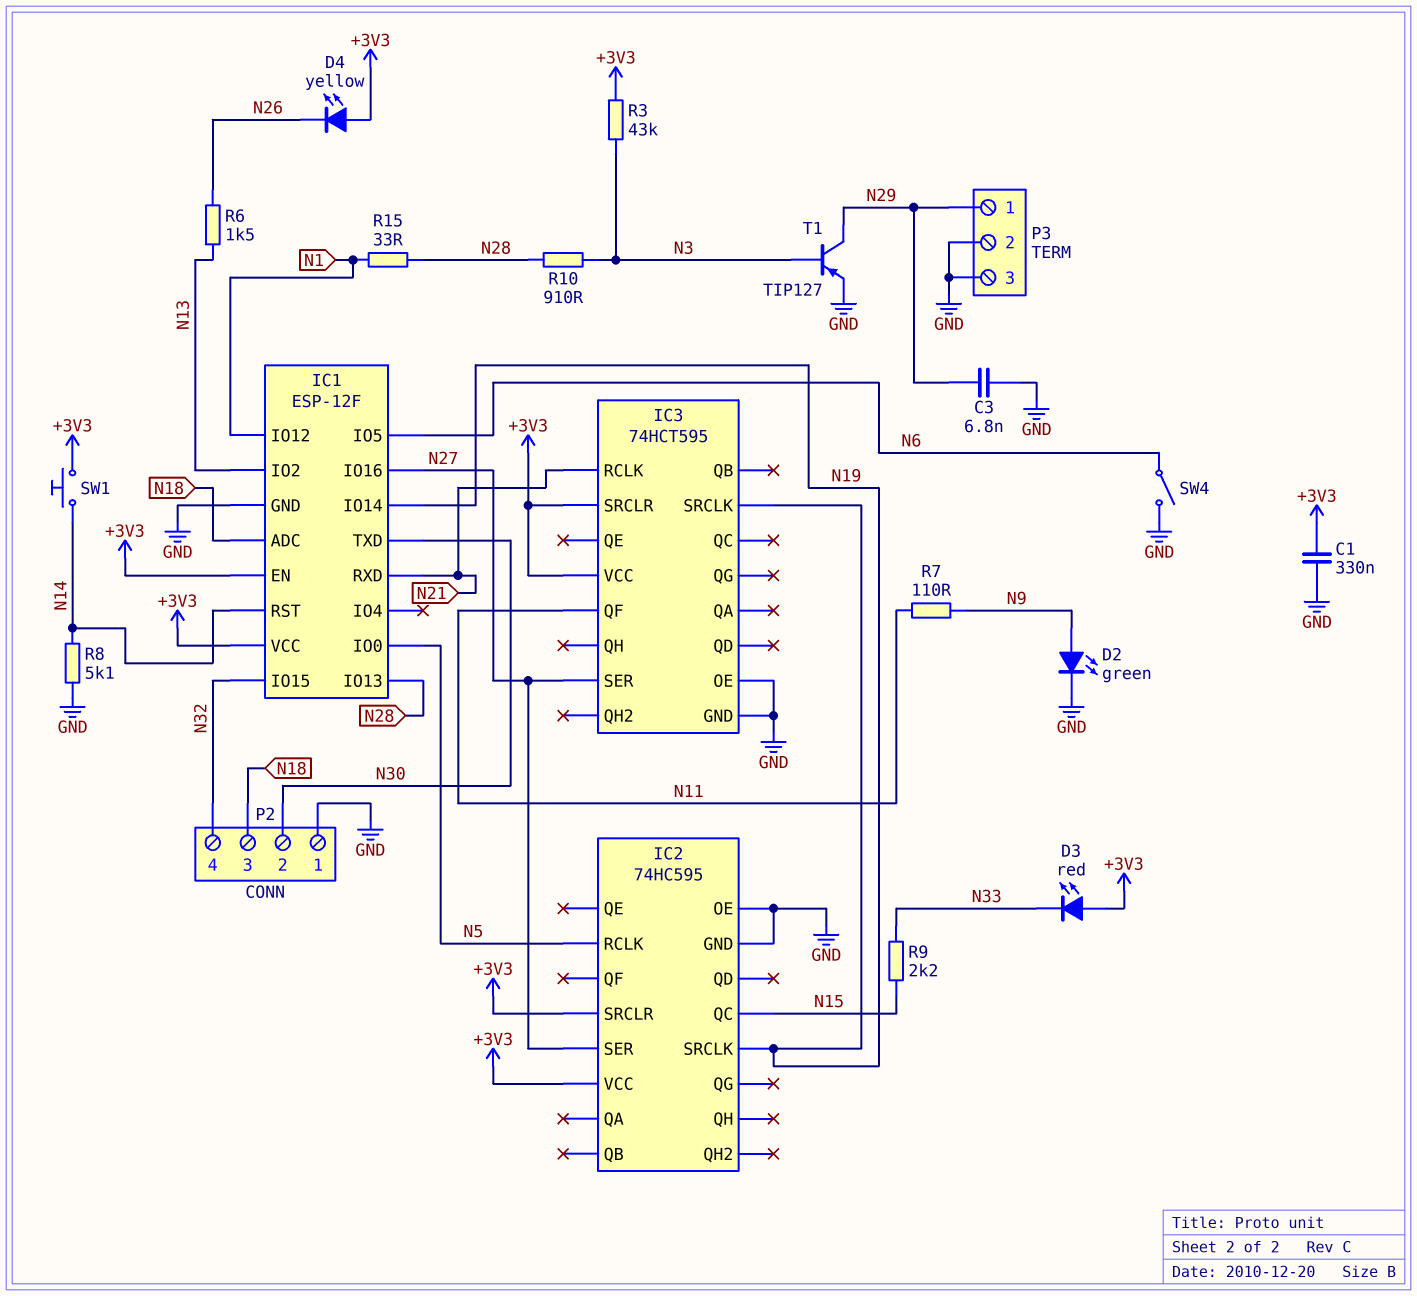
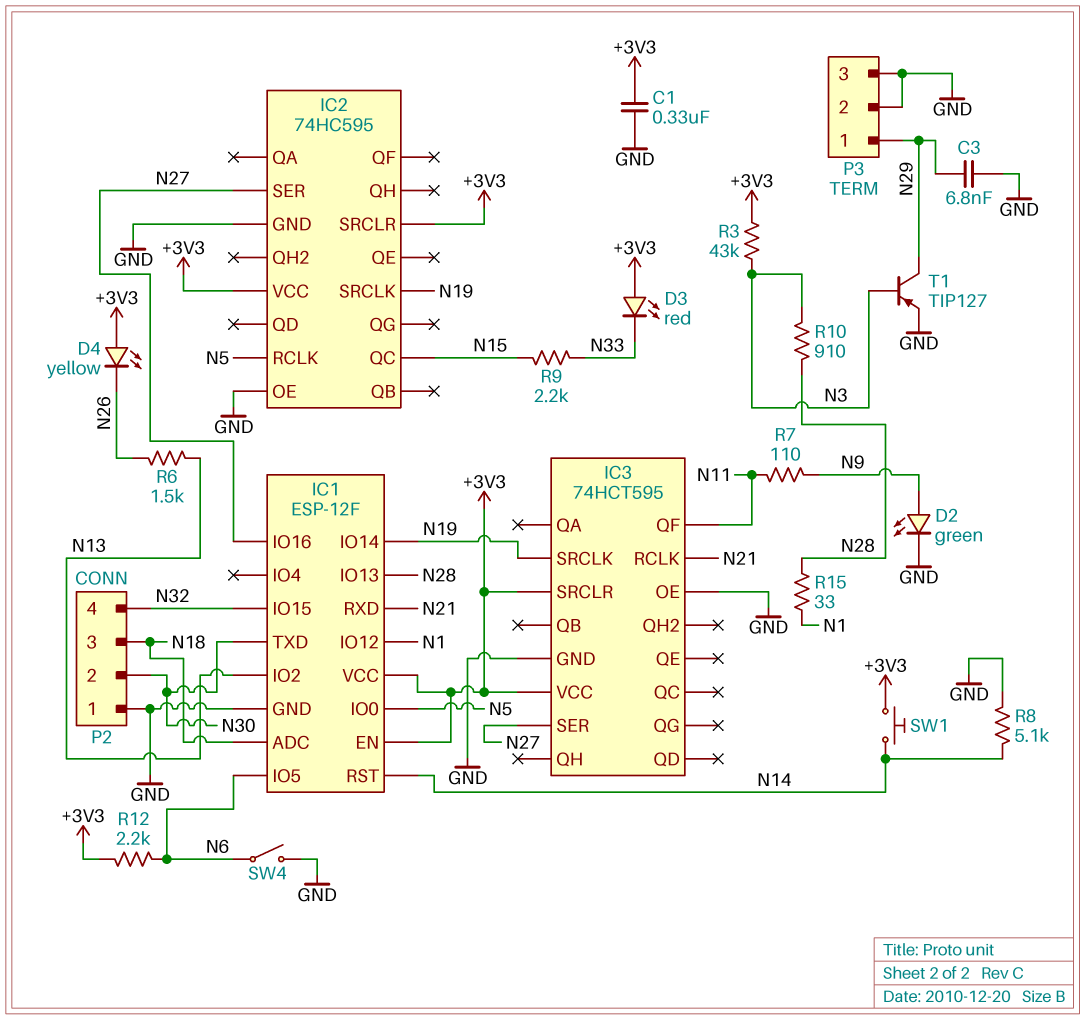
R12: none -> 2.2k (+3V3, N6)

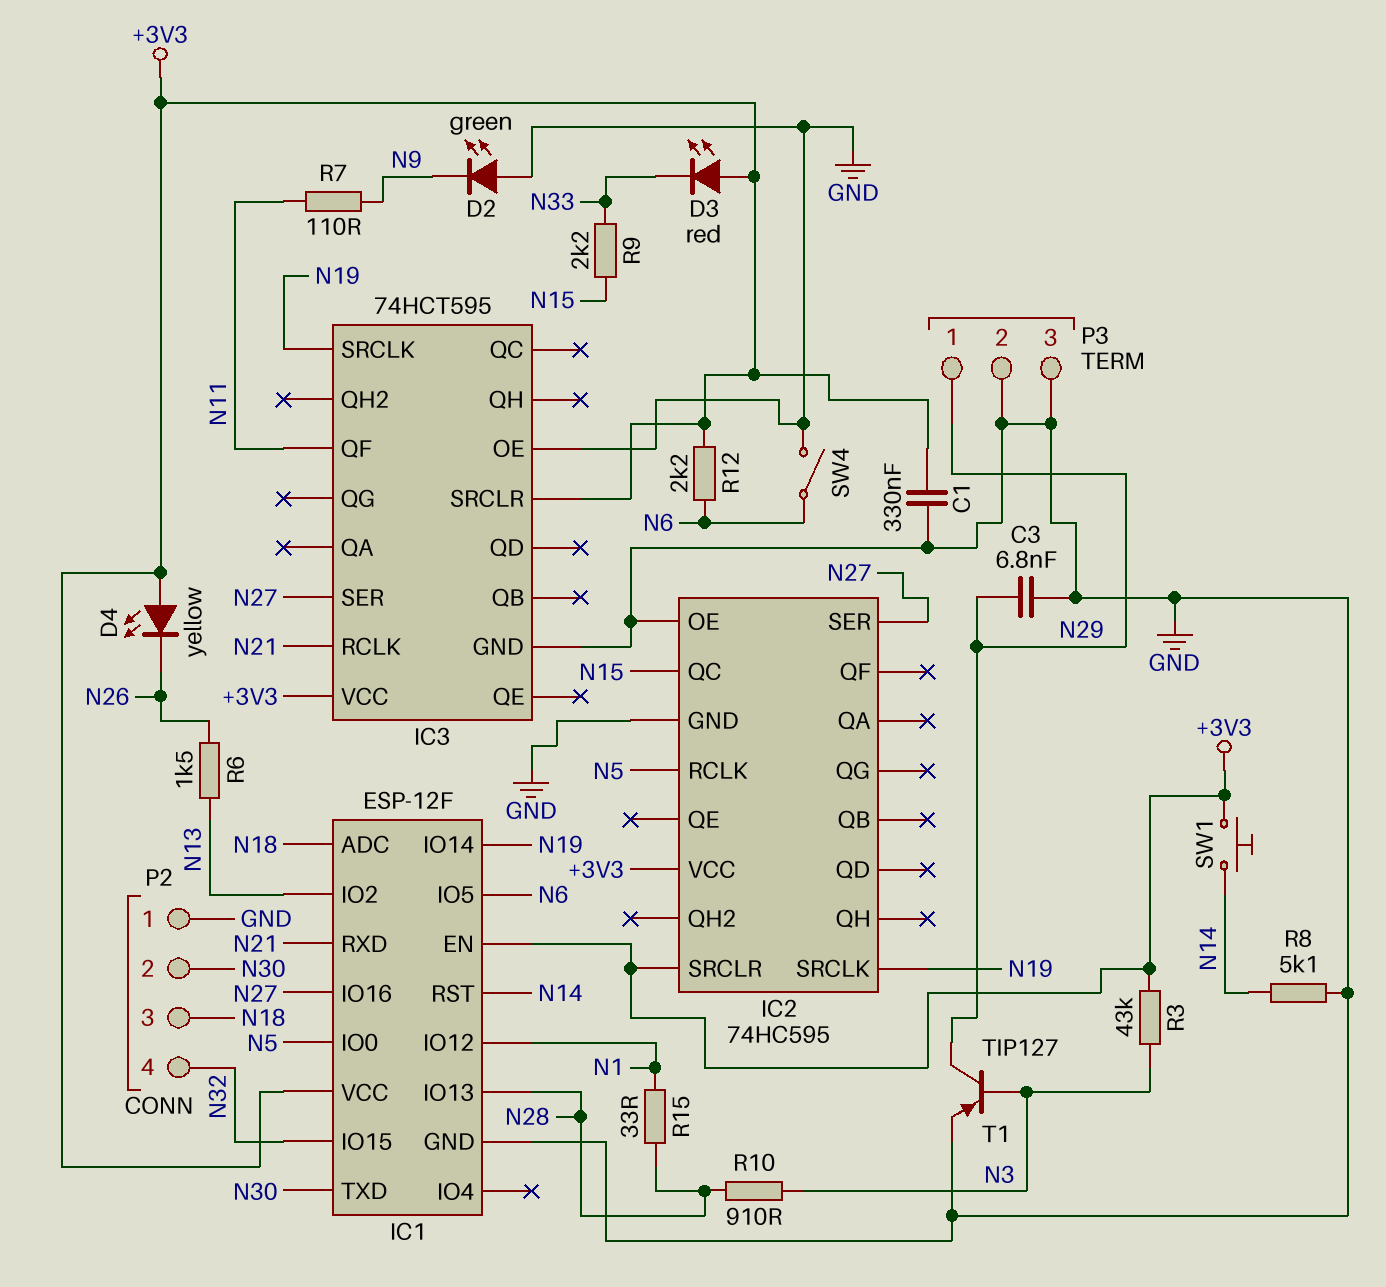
D2: LED green (A N9, K GND) -> LED green (A GND, K N9)

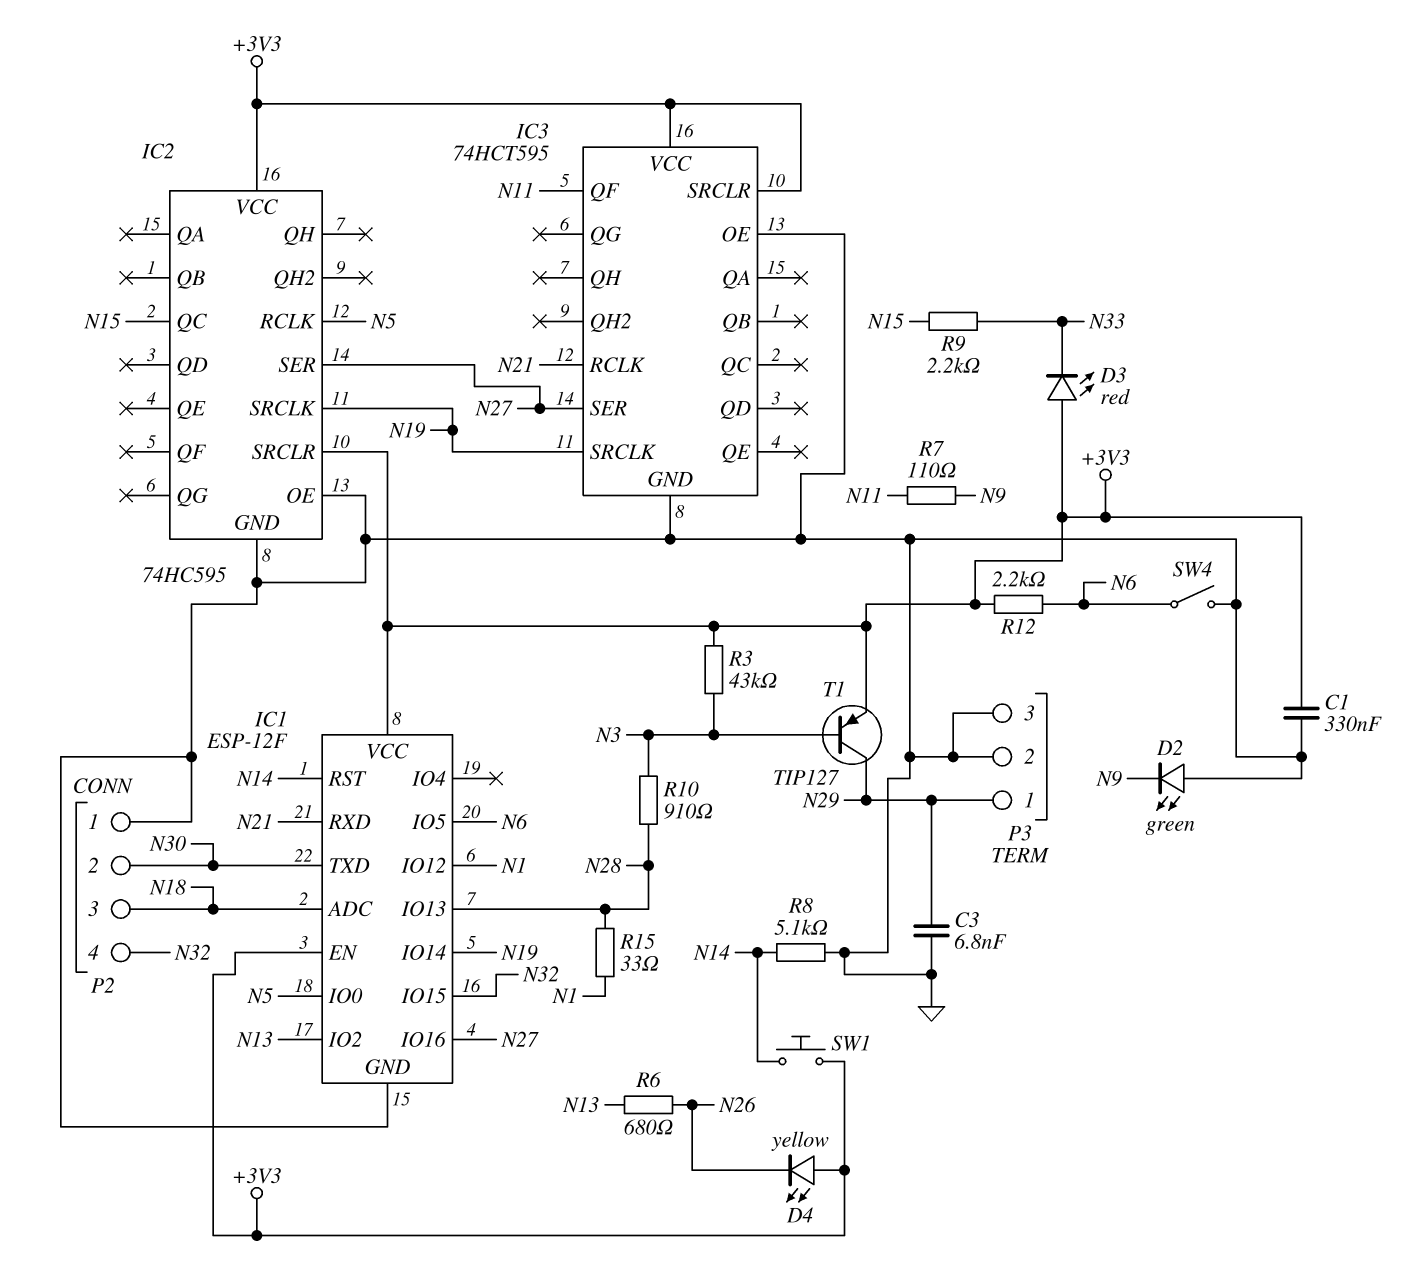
R6: 1.5k (N13, N26) -> 680 (N13, N26)
T1: PNP TIP127 (B N3, C N29, E GND) -> PNP TIP127 (B N3, C N29, E +3V3)

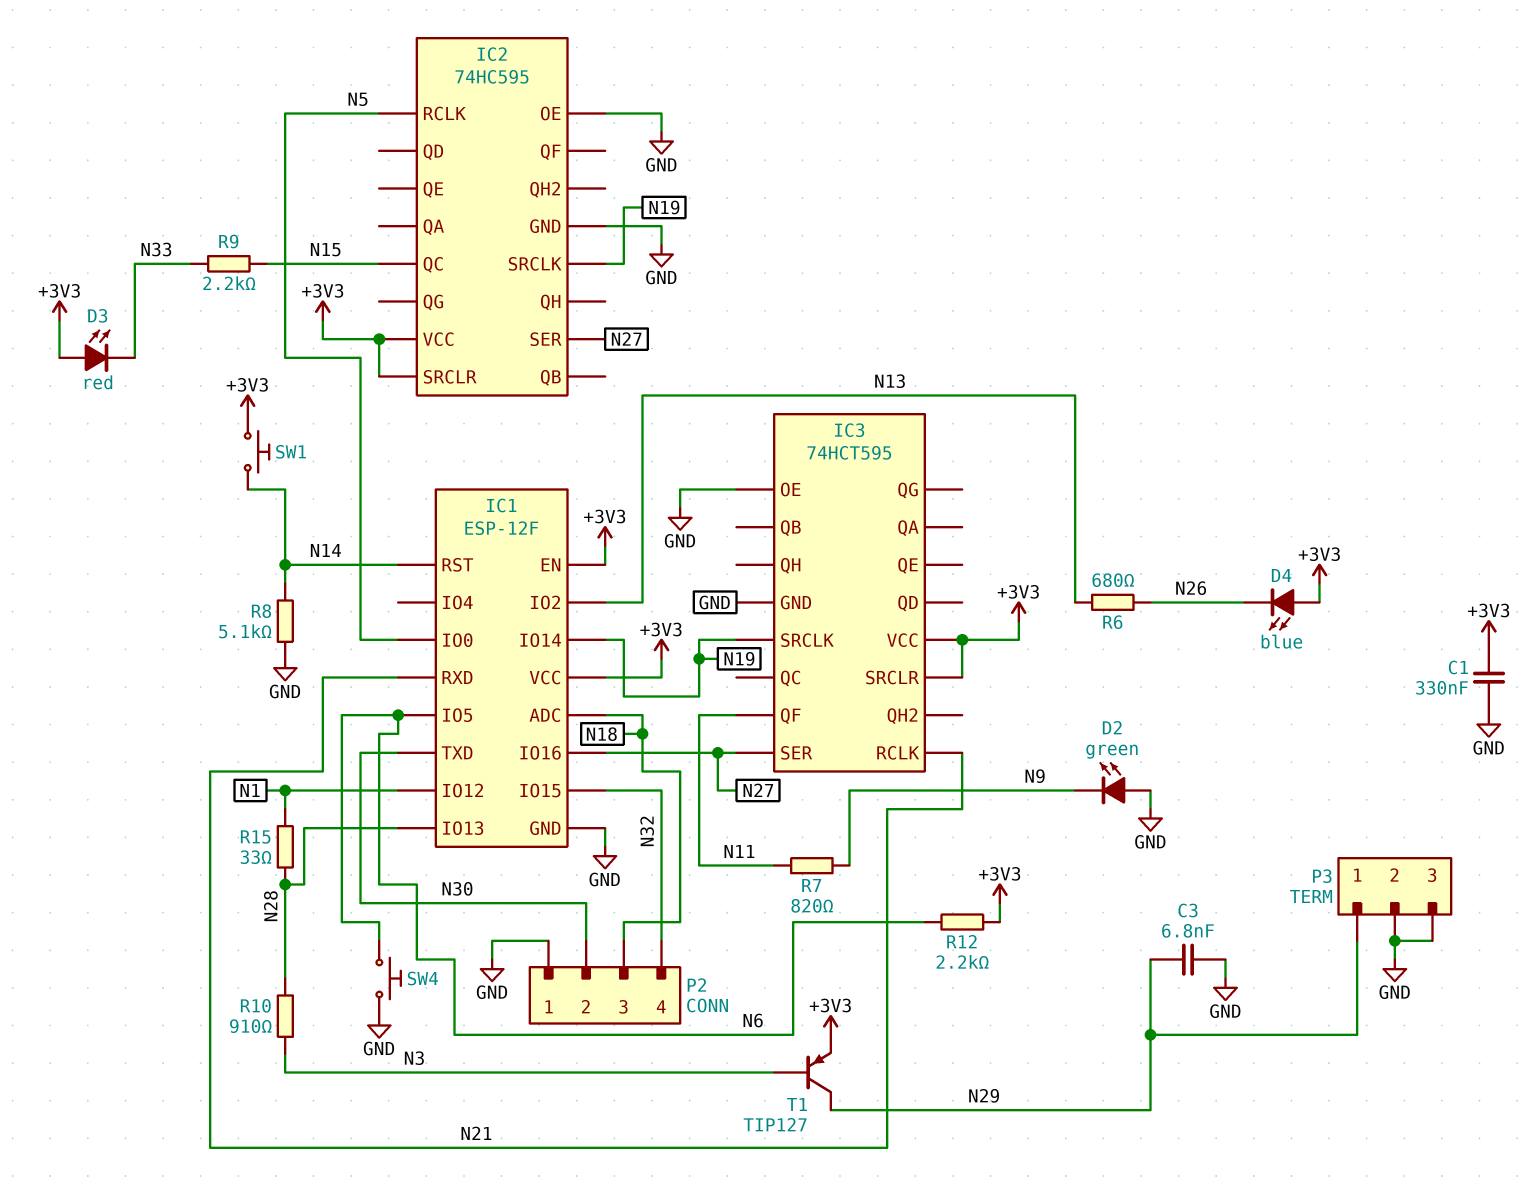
D4: LED yellow (A +3V3, K N26) -> LED blue (A +3V3, K N26)
R3: 43k (+3V3, N3) -> none
R7: 110 (N9, N11) -> 820 (N9, N11)
SW4: switch (GND, N6) -> button (GND, N6)

